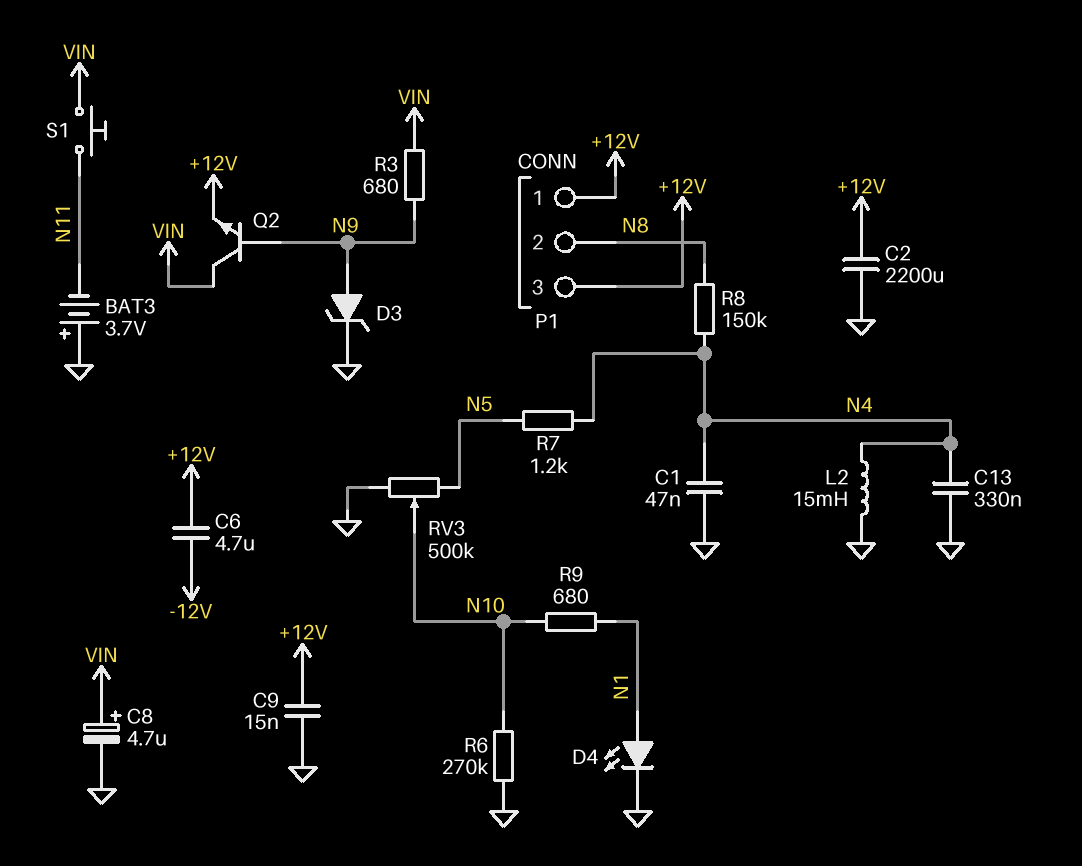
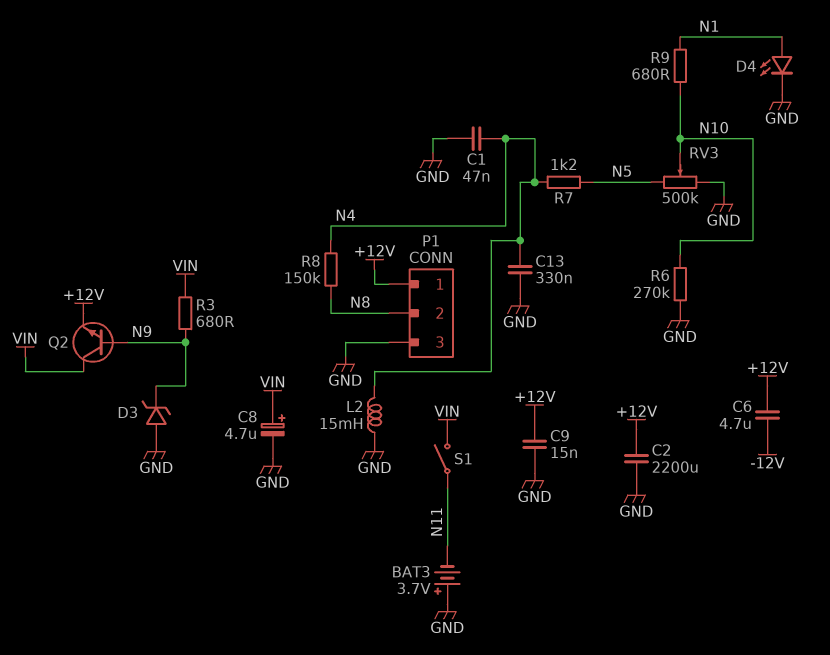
D3: zener (A N9, K GND) -> zener (A GND, K N9)
P1 pin 3: +12V -> GND
S1: button (N11, VIN) -> switch (N11, VIN)

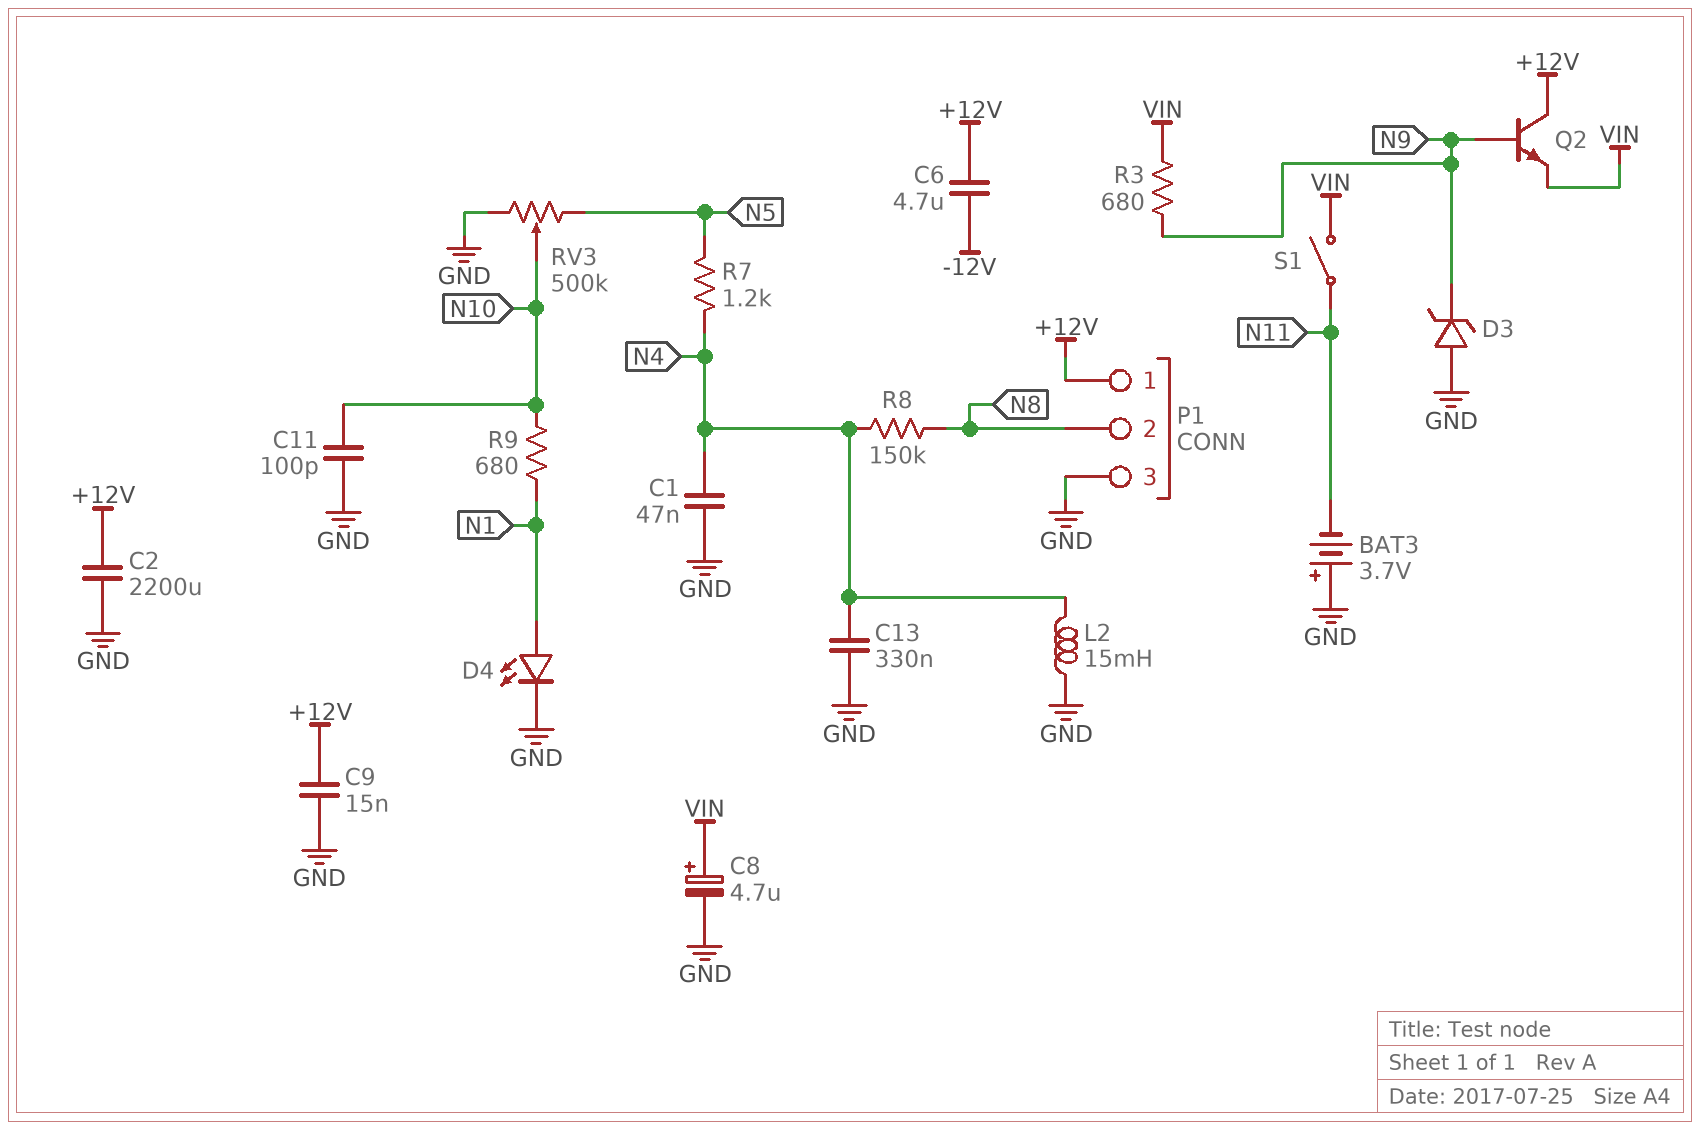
C11: none -> 100pF (GND, N10)
Q2: NPN (B N9, C VIN, E +12V) -> NPN (B N9, C +12V, E VIN)
R6: 270k (GND, N10) -> none

